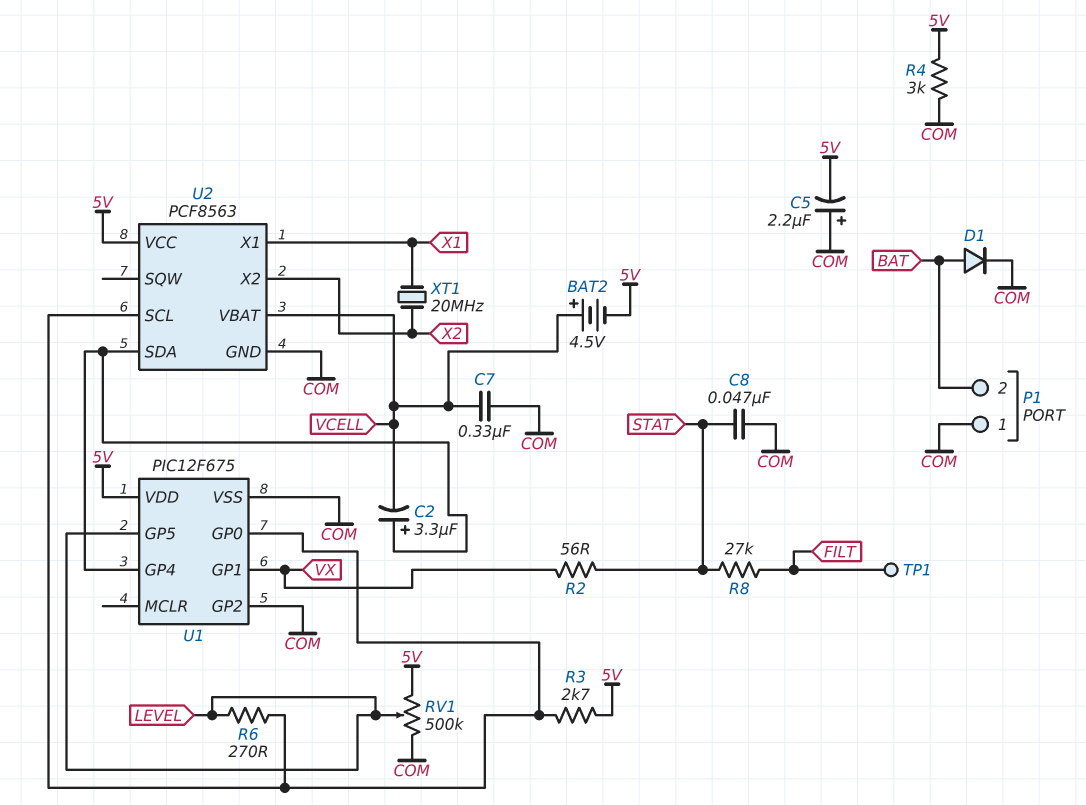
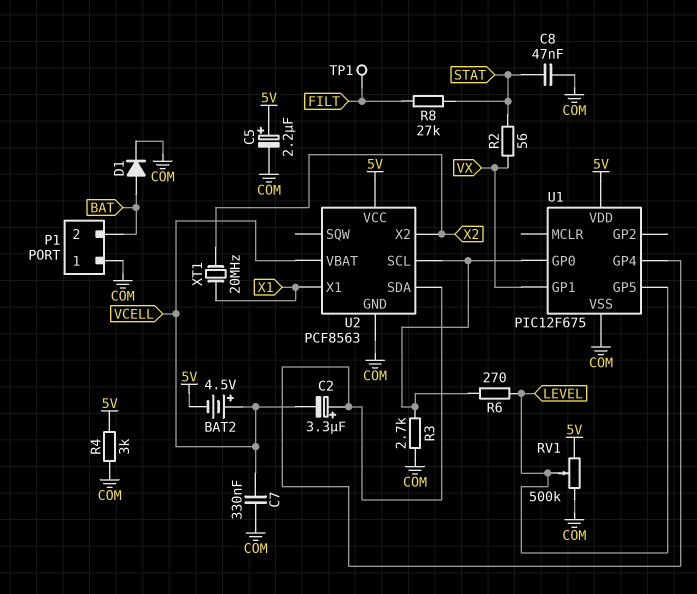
C5: 2.2uF (plus COM, minus 5V) -> 2.2uF (plus 5V, minus COM)
R3: 2.7k (5V, U1/GP0) -> 2.7k (COM, U1/GP0)
U1 pin GP2: COM -> none

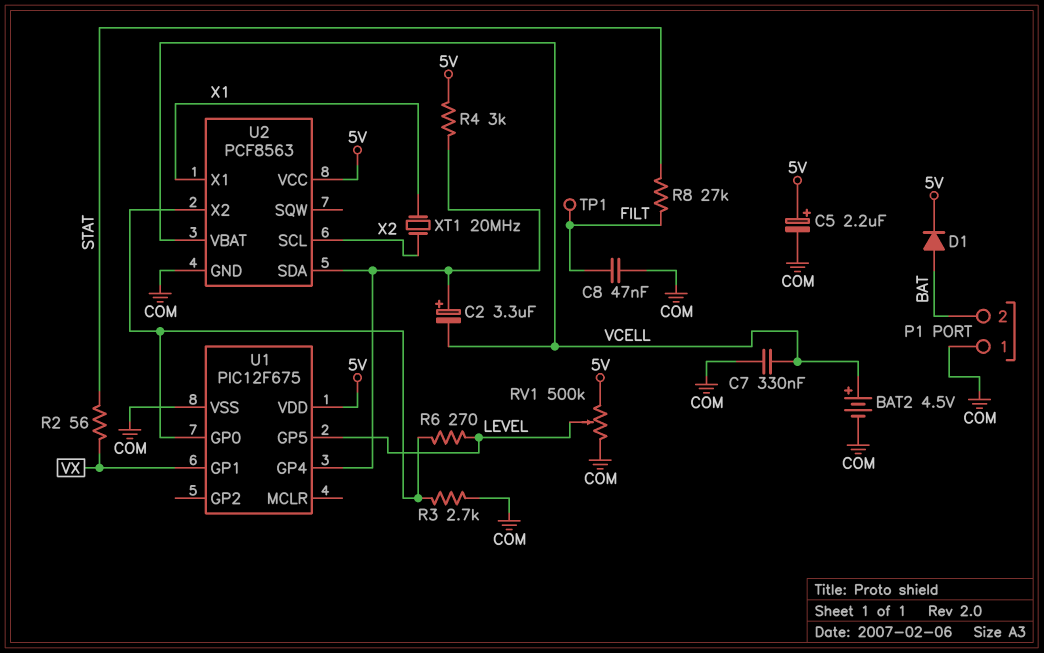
BAT2: 4.5V (plus VCELL, minus 5V) -> 4.5V (plus VCELL, minus COM)
C8: 47nF (COM, STAT) -> 47nF (COM, FILT)
D1: diode (A BAT, K COM) -> diode (A BAT, K 5V)
R4: 3k (5V, COM) -> 3k (5V, U1/GP4)
U2 pin SCL: U1/GP0 -> X2
U2 pin X2: X2 -> U1/GP0

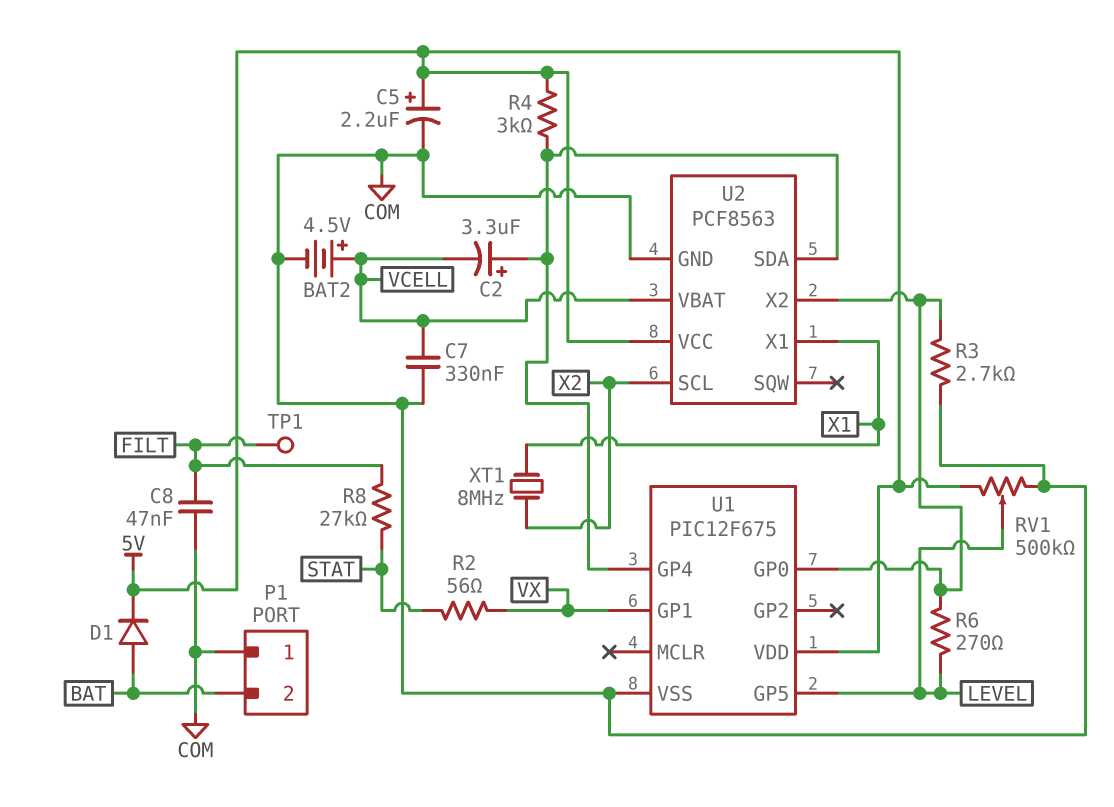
XT1: 20MHz (X1, X2) -> 8MHz (X1, X2)

